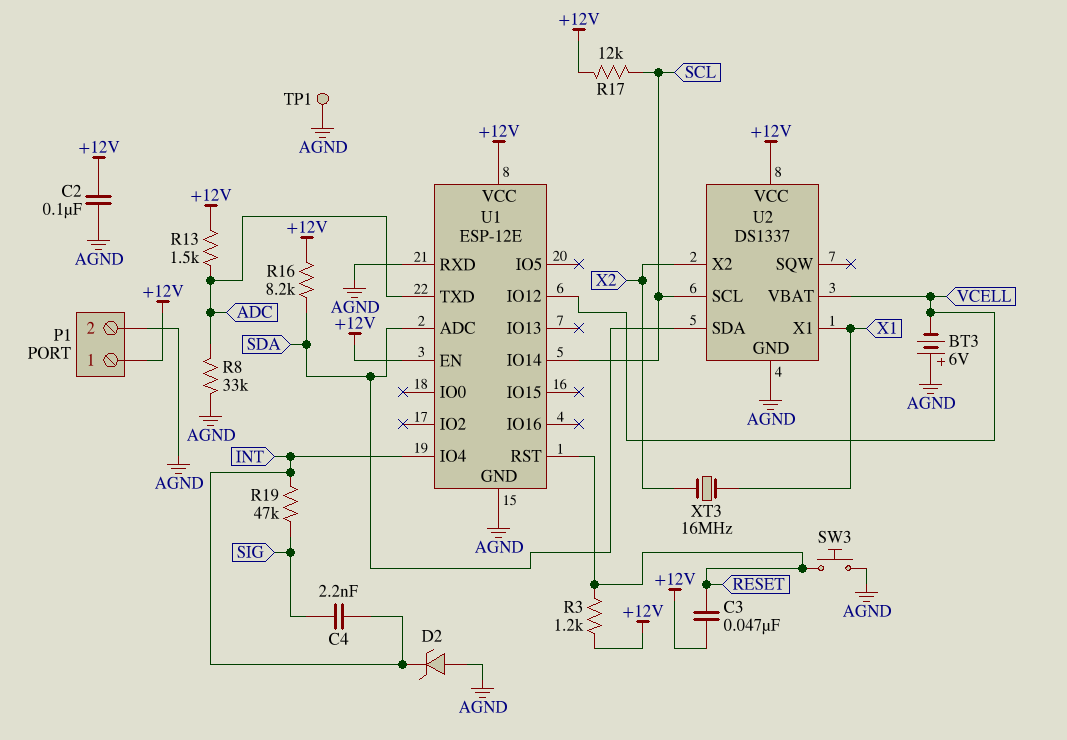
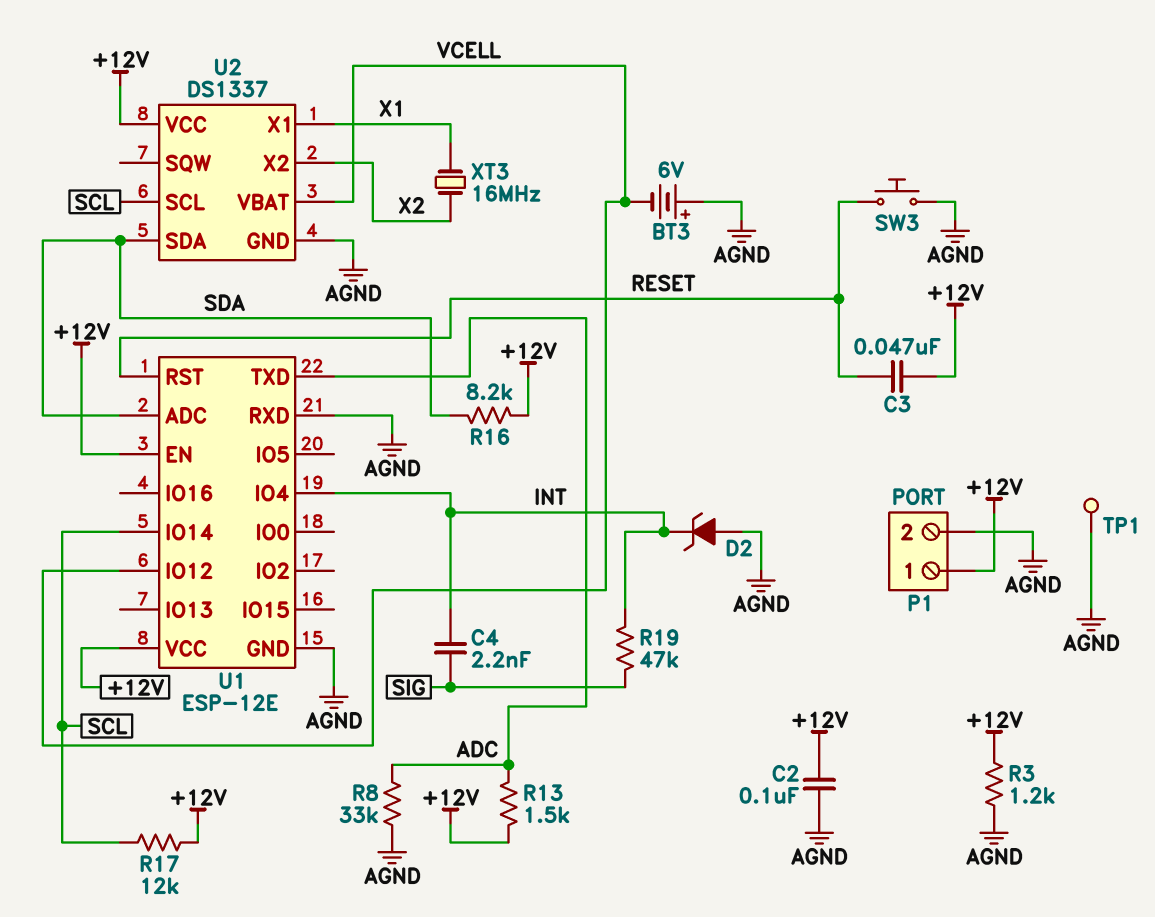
R3: 1.2k (+12V, RESET) -> 1.2k (+12V, AGND)

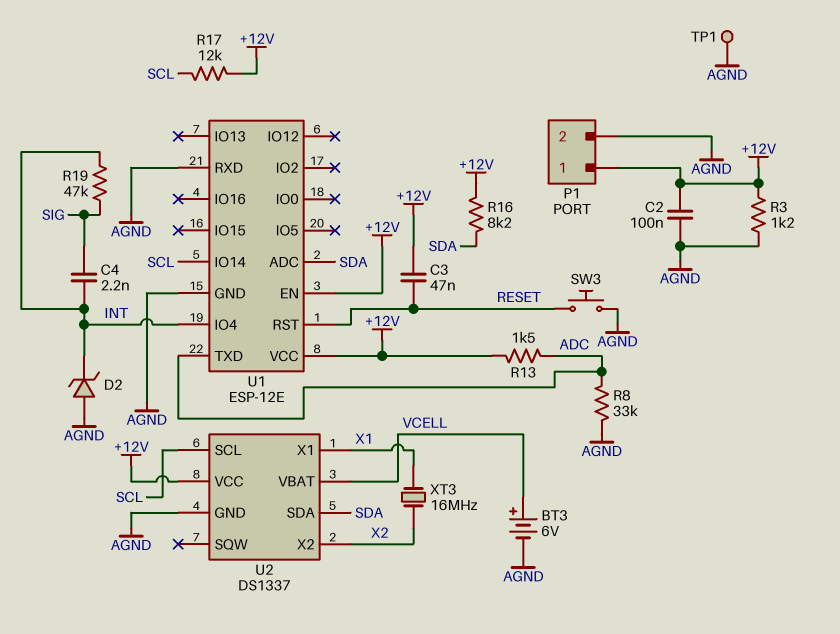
BT3: 6V (plus AGND, minus VCELL) -> 6V (plus VCELL, minus AGND)
U1 pin IO12: VCELL -> none

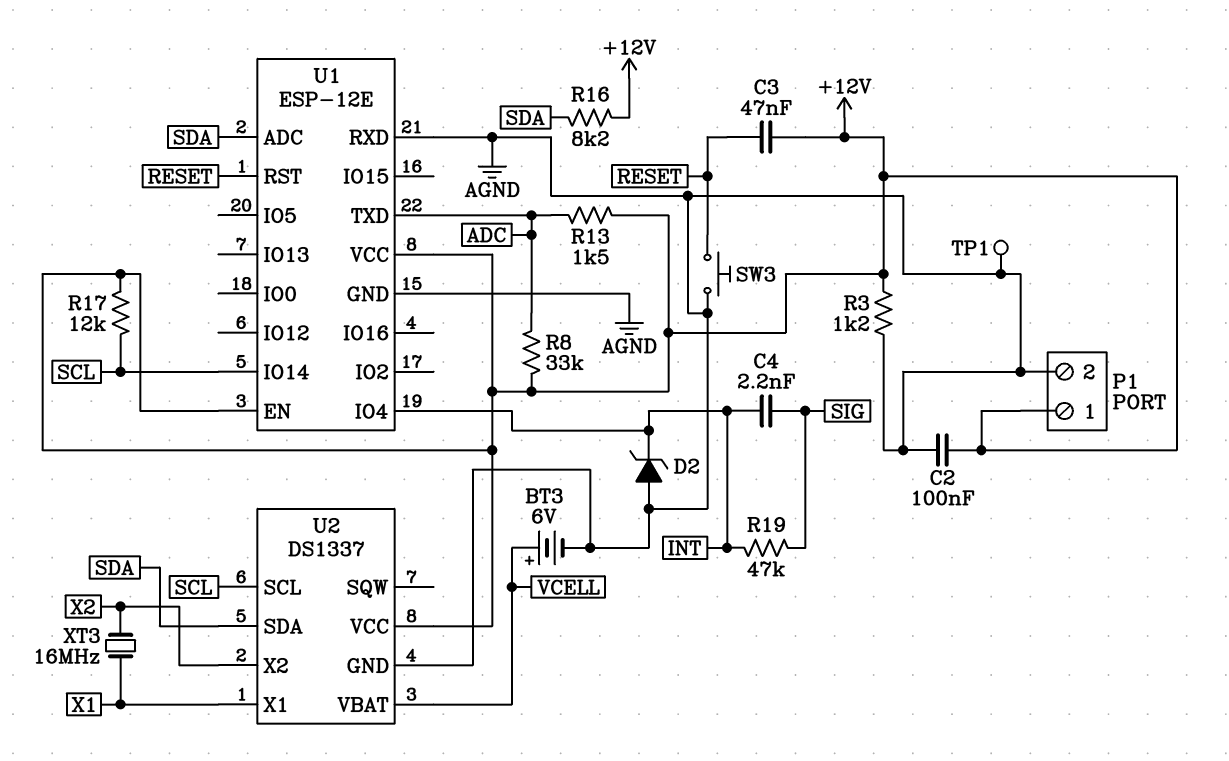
R8: 33k (ADC, AGND) -> 33k (+12V, ADC)

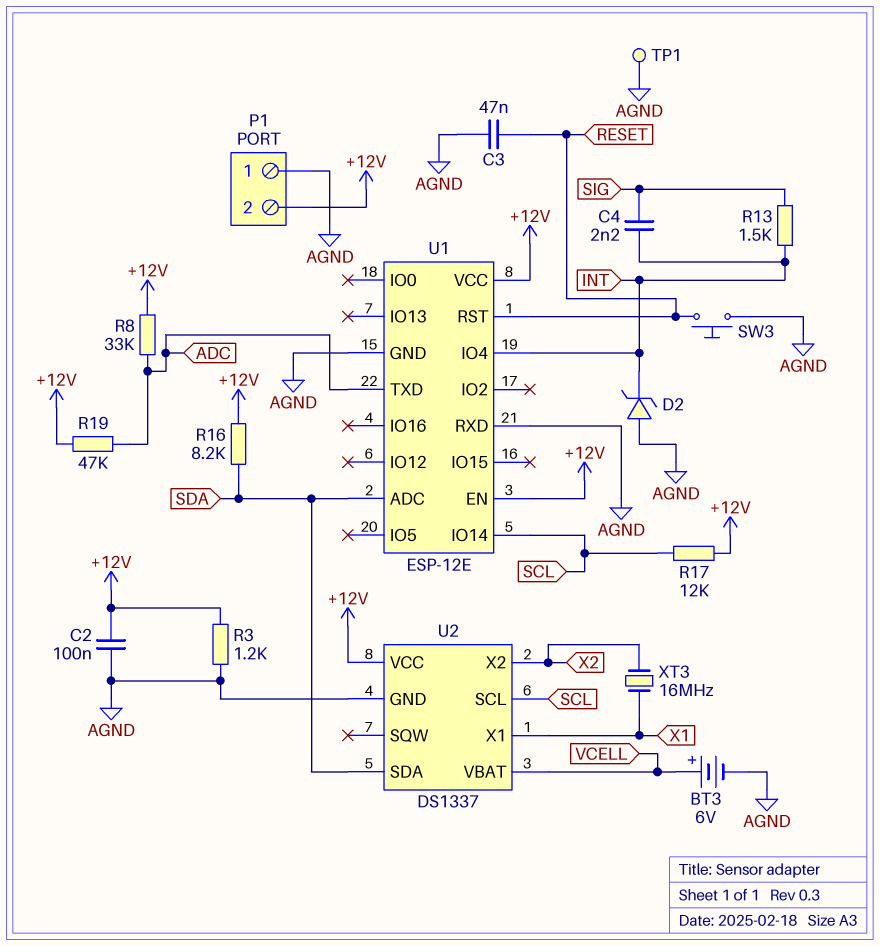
C3: 47nF (+12V, RESET) -> 47nF (AGND, RESET)
P1 pin 1: +12V -> AGND
P1 pin 2: AGND -> +12V
R13: 1.5k (+12V, ADC) -> 1.5k (INT, SIG)
R19: 47k (INT, SIG) -> 47k (+12V, ADC)

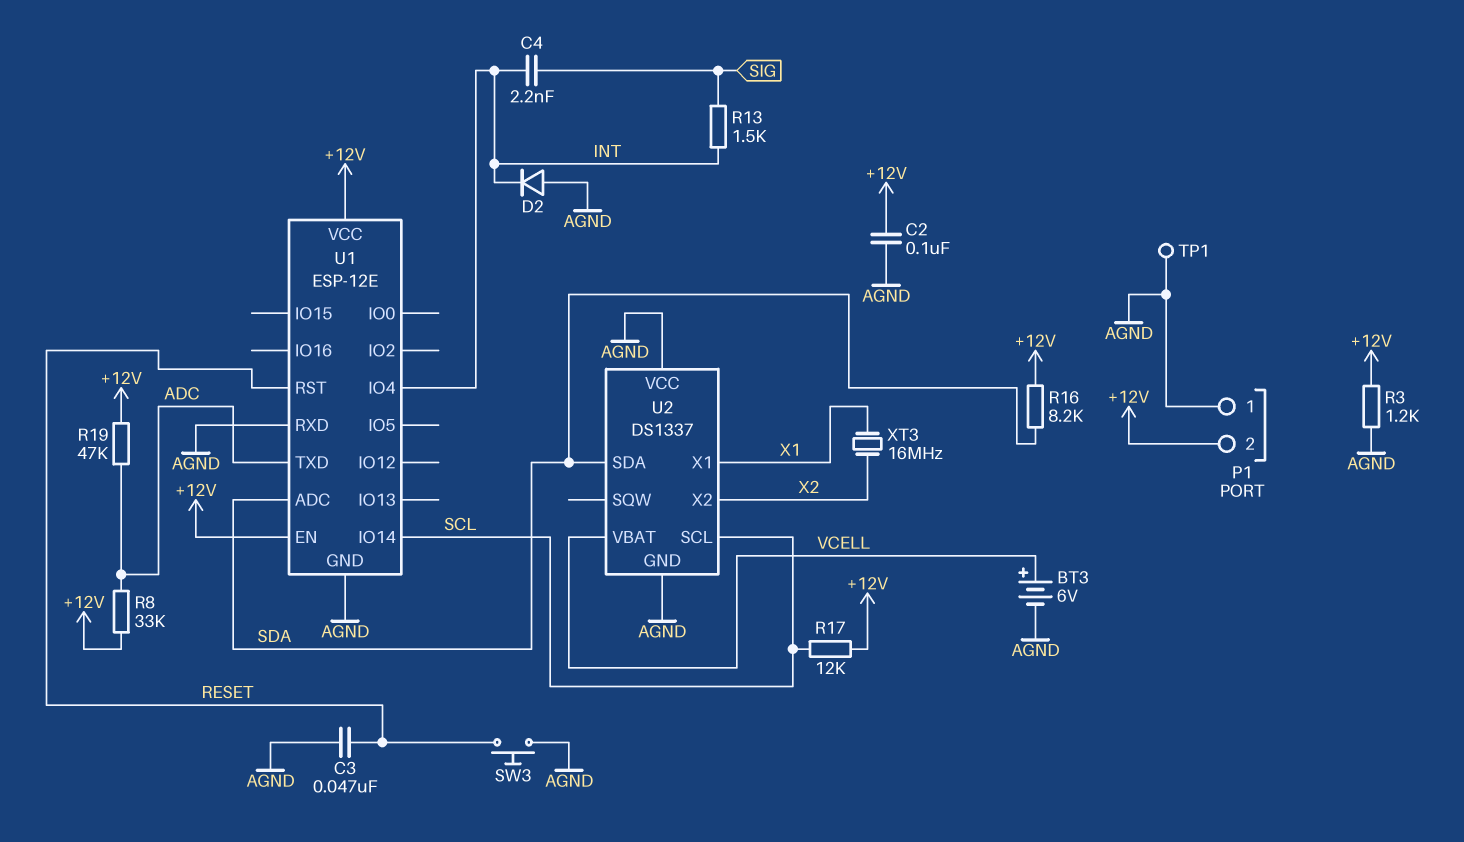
D2: zener (A AGND, K INT) -> diode (A AGND, K INT)
U2 pin VCC: +12V -> AGND

